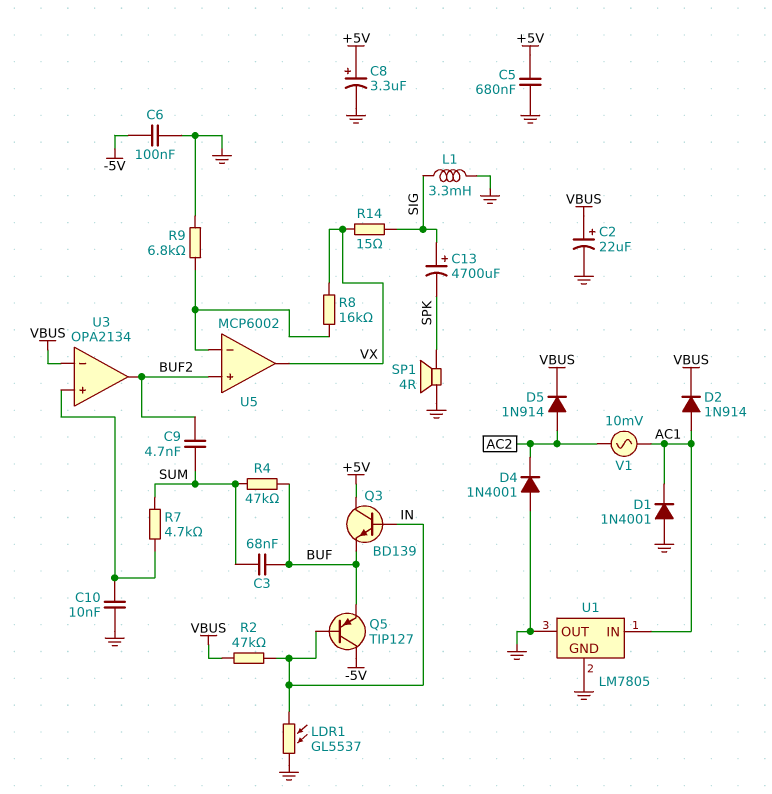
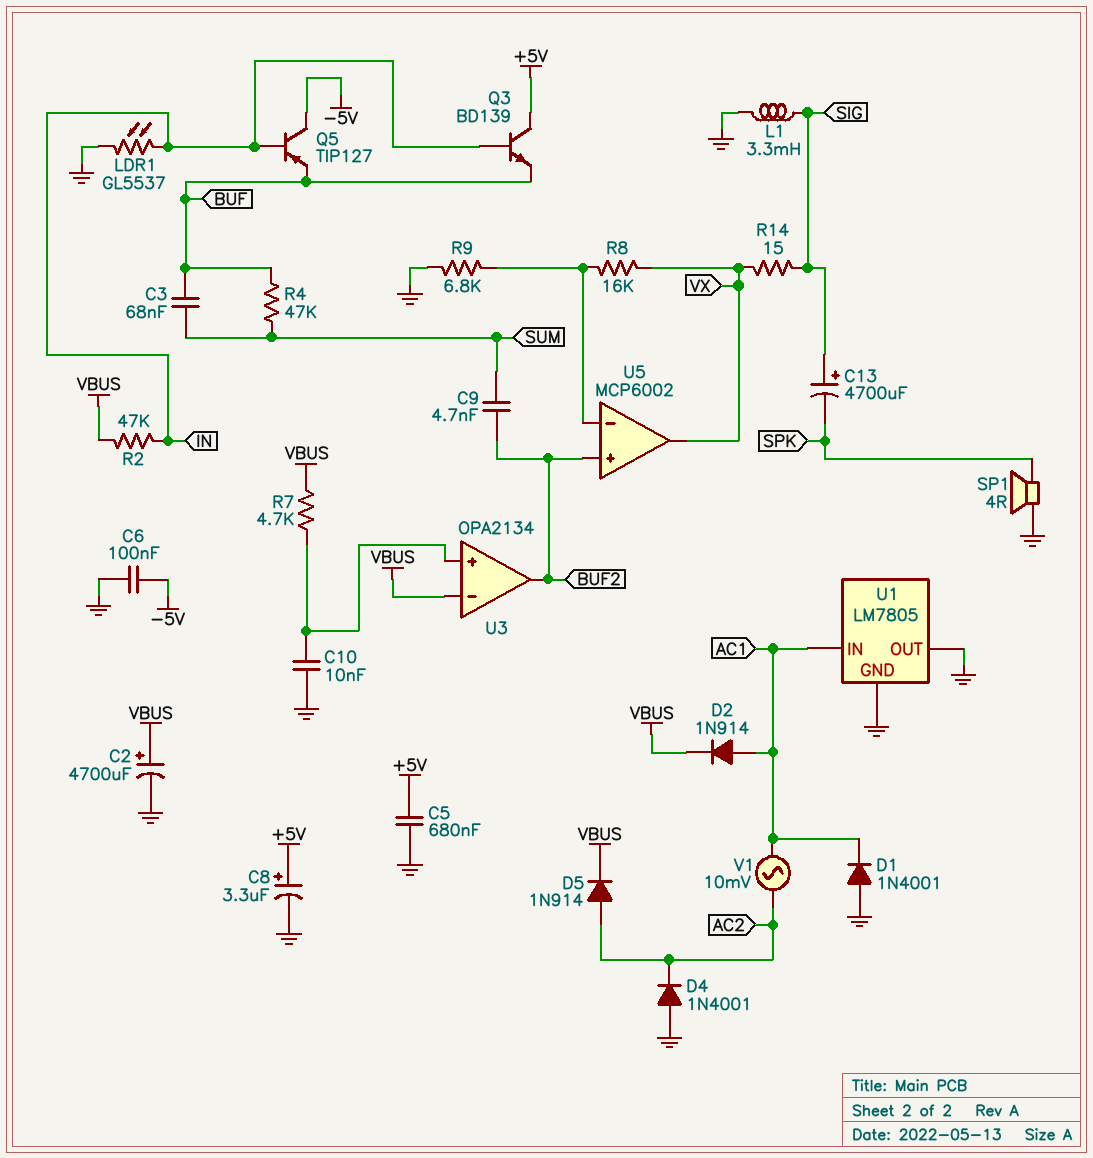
C2: 22uF (plus VBUS, minus GND) -> 4700uF (plus VBUS, minus GND)
R7: 4.7k (SUM, U3/in+) -> 4.7k (U3/in+, VBUS)

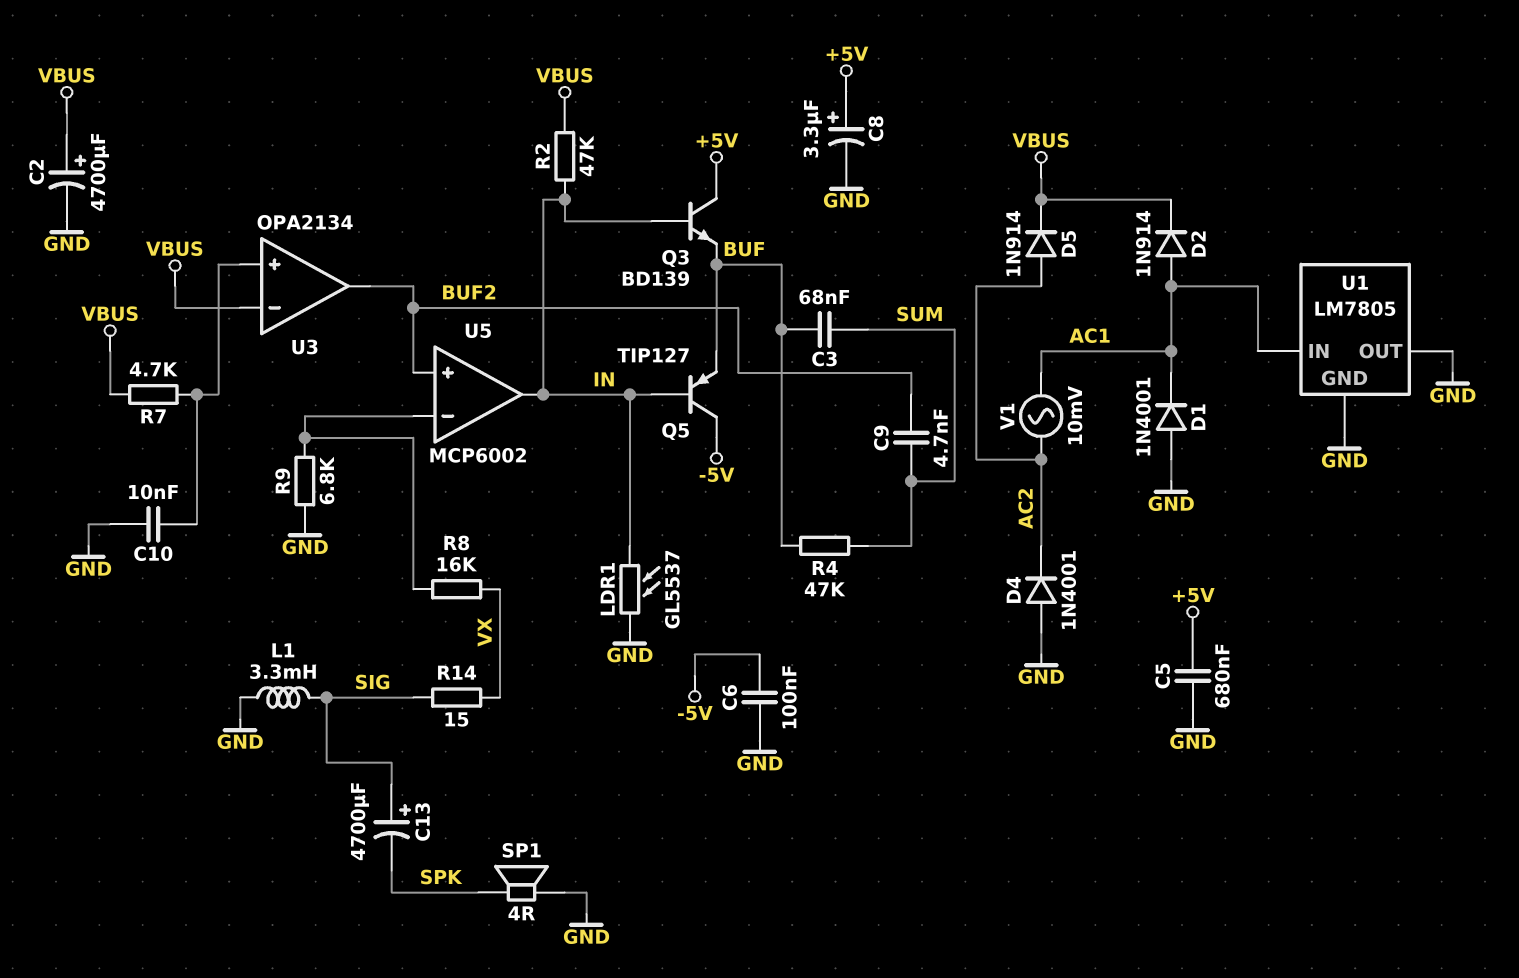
U5 pin out: VX -> IN

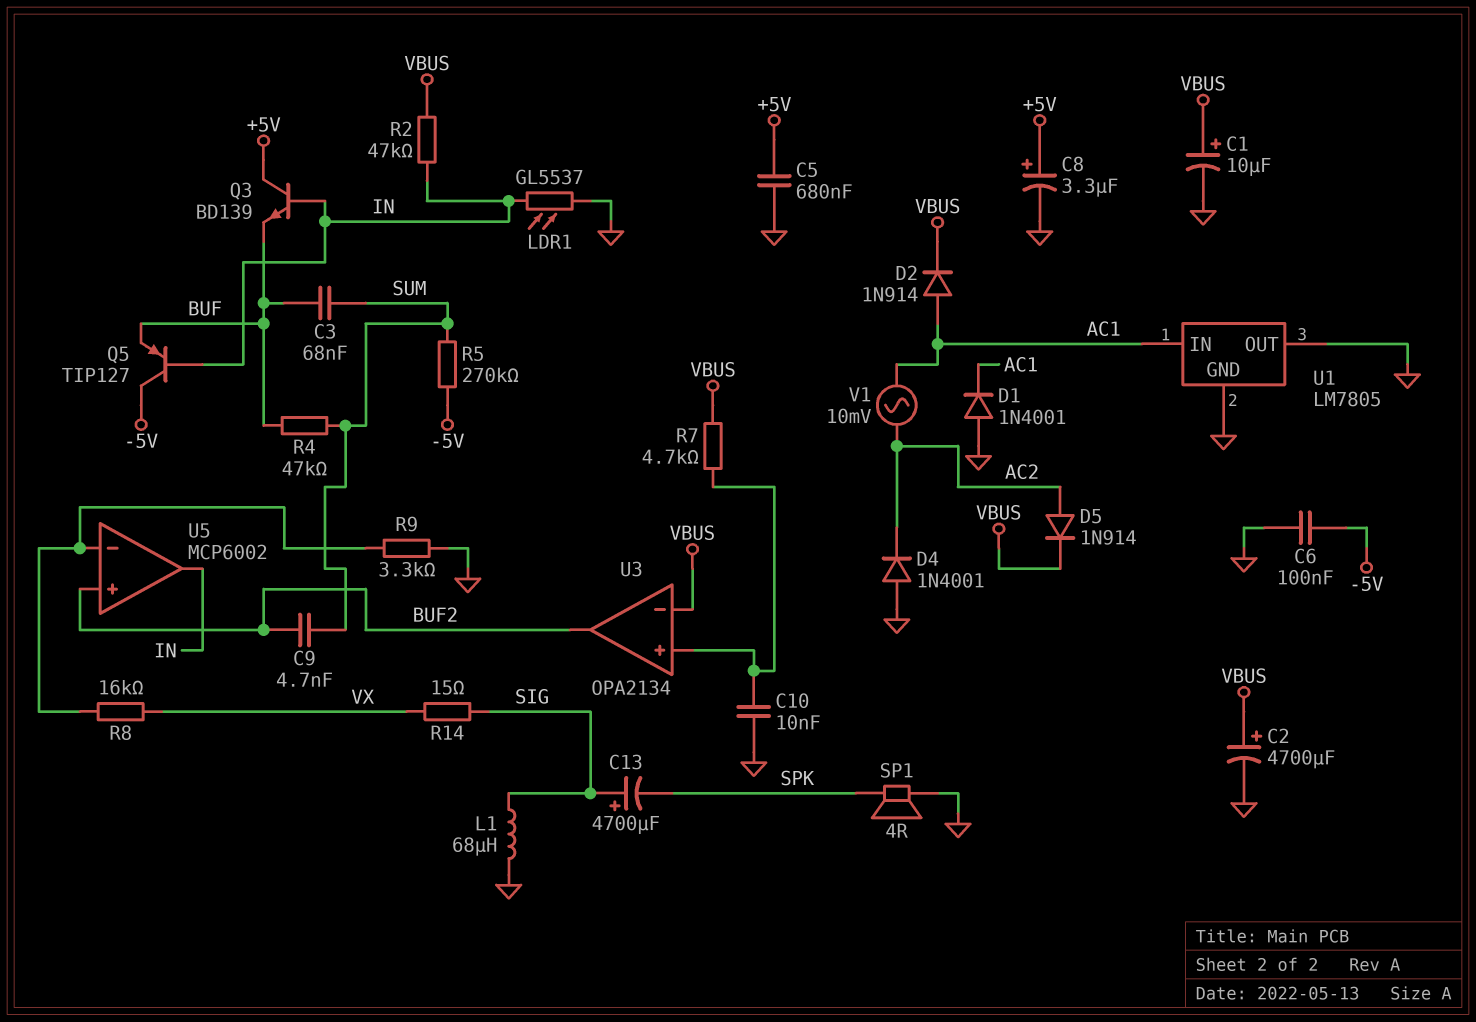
C1: none -> 10uF (plus VBUS, minus GND)
L1: 3.3mH (GND, SIG) -> 68uH (GND, SIG)
R5: none -> 270k (-5V, SUM)
R9: 6.8k (GND, U5/in-) -> 3.3k (GND, U5/in-)

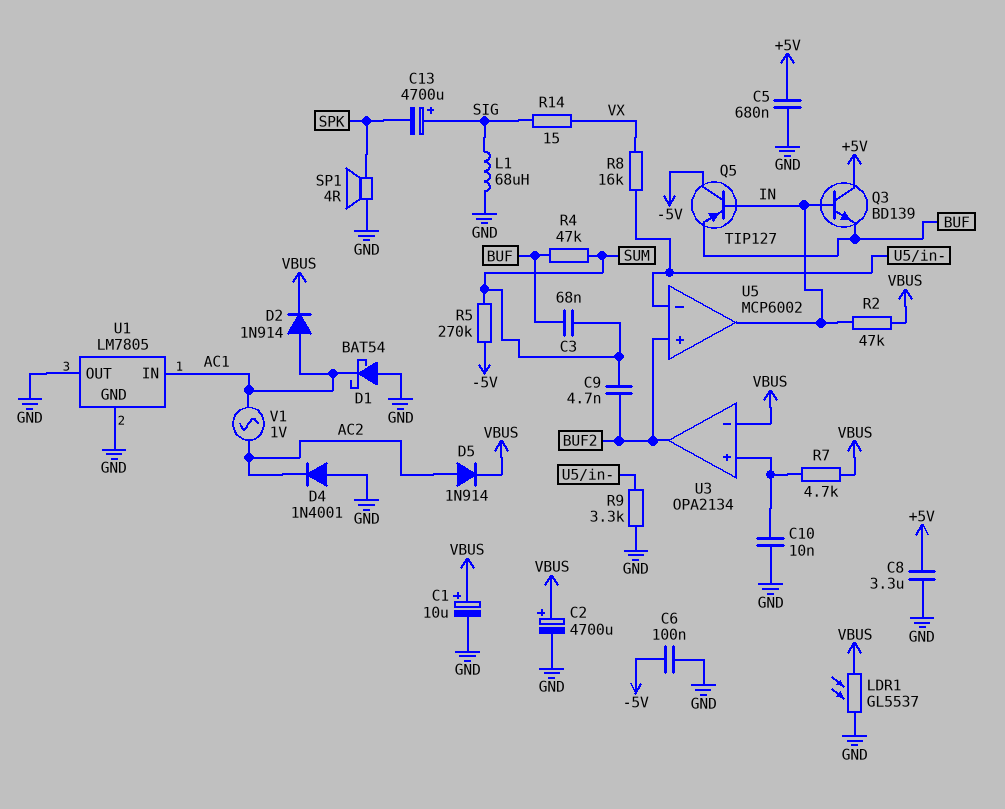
C8: 3.3uF (plus +5V, minus GND) -> 3.3uF (+5V, GND)
D1: diode 1N4001 (A GND, K AC1) -> schottky BAT54 (A GND, K AC1)
LDR1: GL5537 (GND, IN) -> GL5537 (GND, VBUS)
V1: AC 10mV (AC1, AC2) -> AC 1V (AC1, AC2)

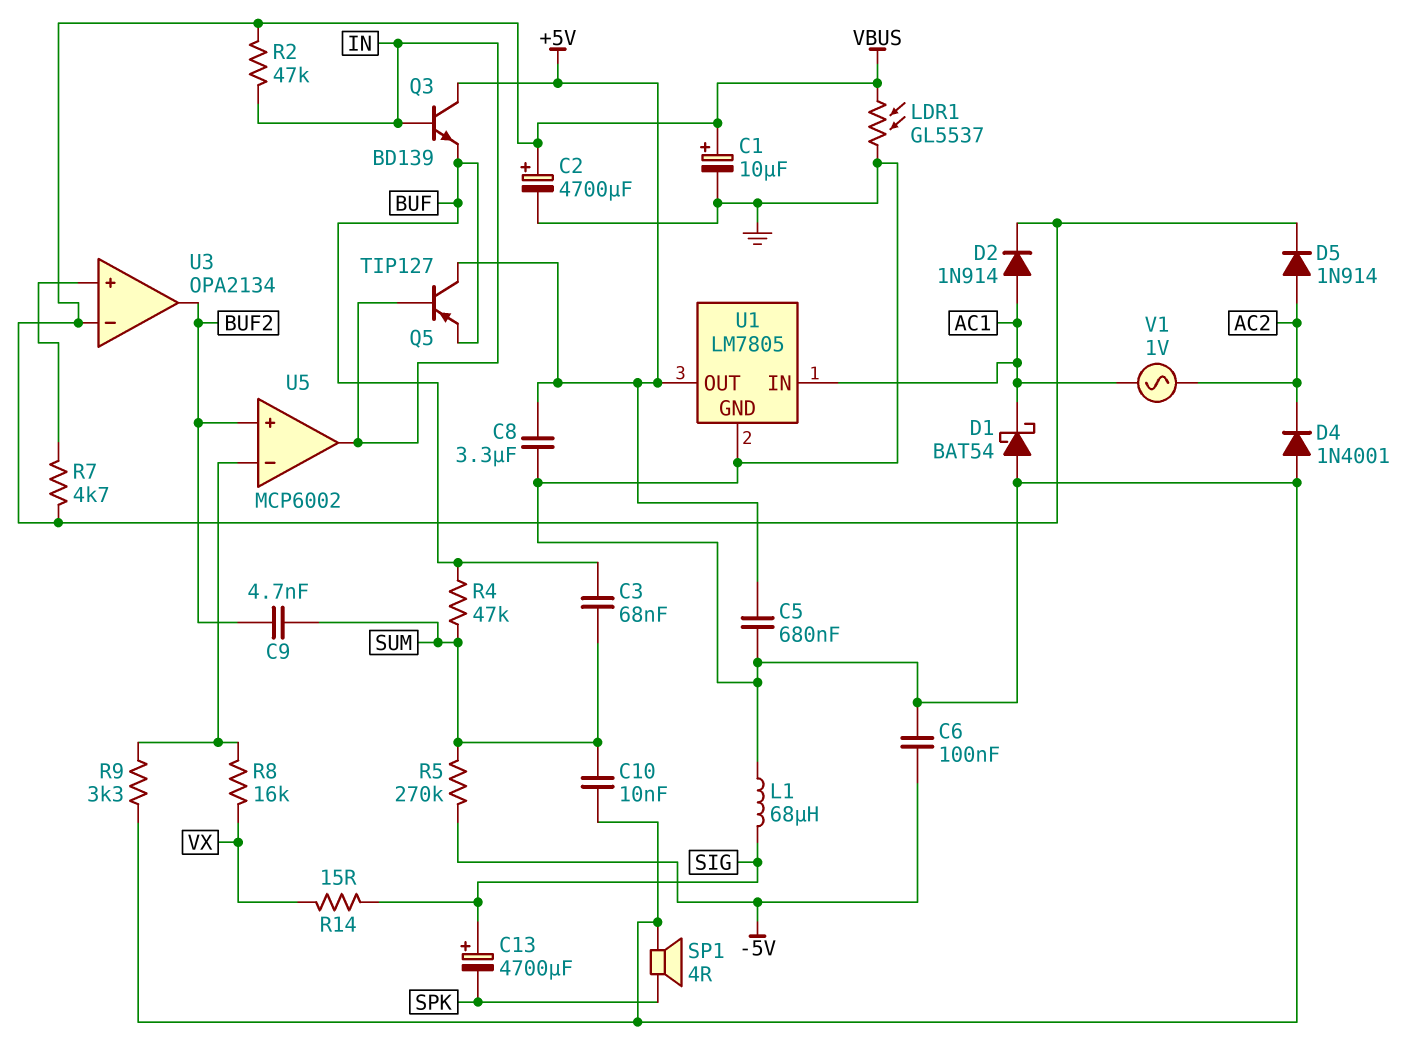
C10: 10nF (GND, U3/in+) -> 10nF (GND, SUM)
Q5: PNP TIP127 (B IN, C -5V, E BUF) -> PNP TIP127 (B IN, C +5V, E BUF)
U1 pin OUT: GND -> +5V

